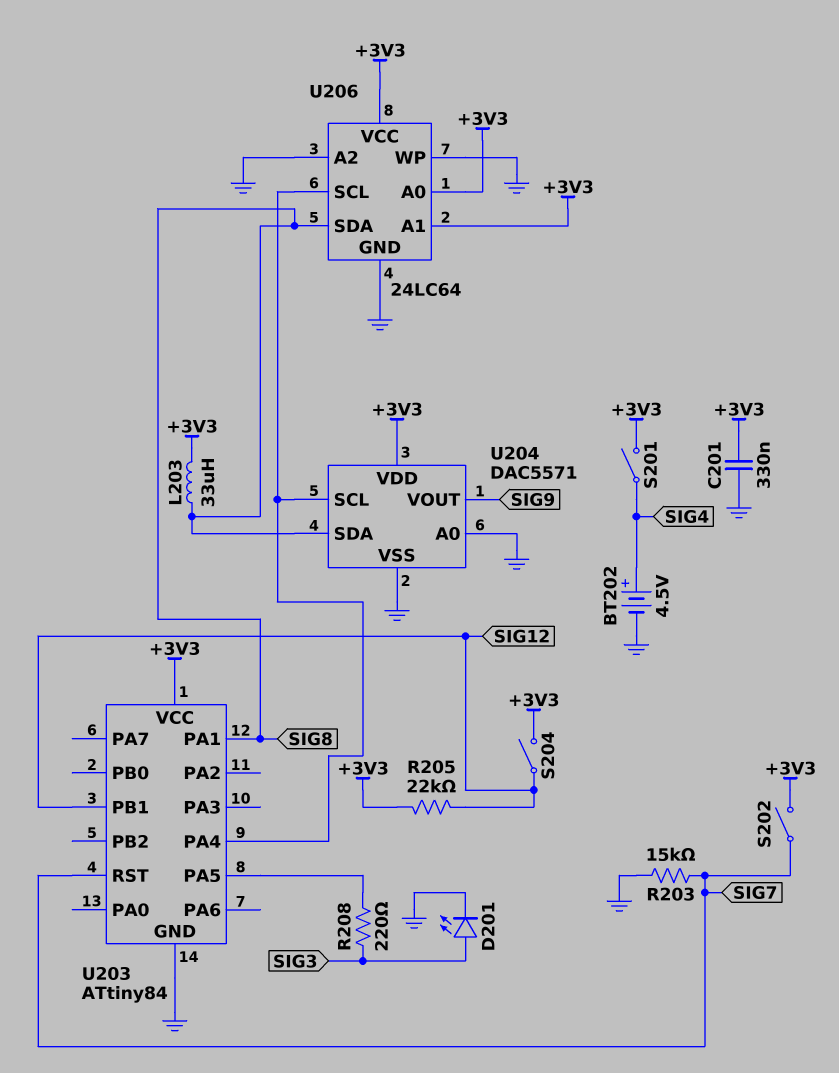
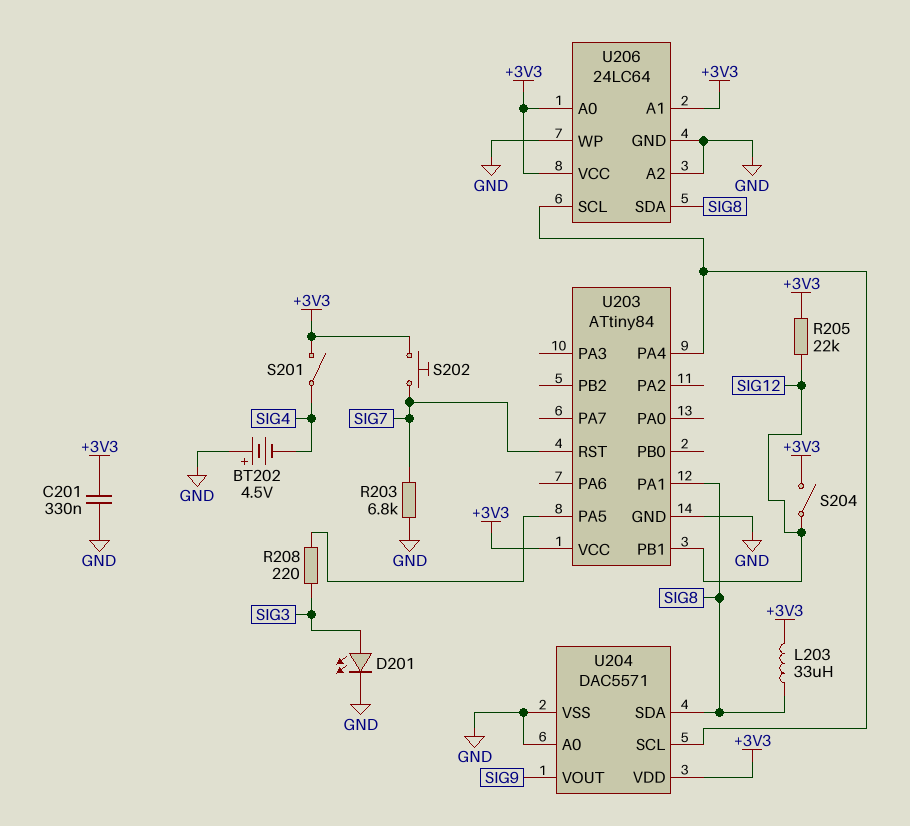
BT202: 4.5V (plus SIG4, minus GND) -> 4.5V (plus GND, minus SIG4)
R203: 15k (GND, SIG7) -> 6.8k (GND, SIG7)
S202: switch (+3V3, SIG7) -> button (+3V3, SIG7)

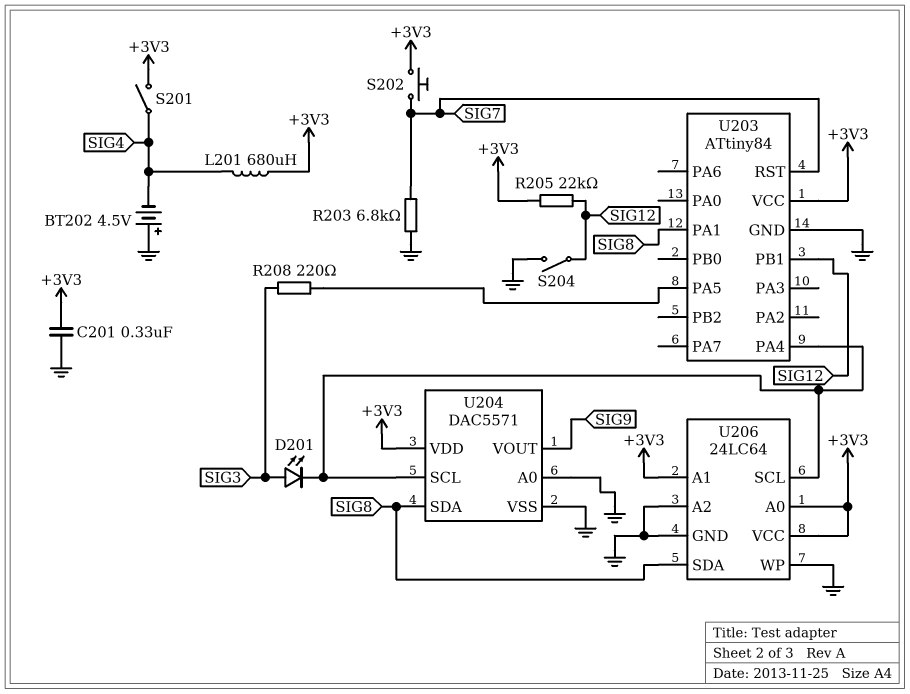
D201: LED (A SIG3, K GND) -> LED (A SIG3, K U203/PA4)
L201: none -> 680uH (+3V3, SIG4)
L203: 33uH (+3V3, SIG8) -> none
S204: switch (+3V3, SIG12) -> switch (GND, SIG12)

